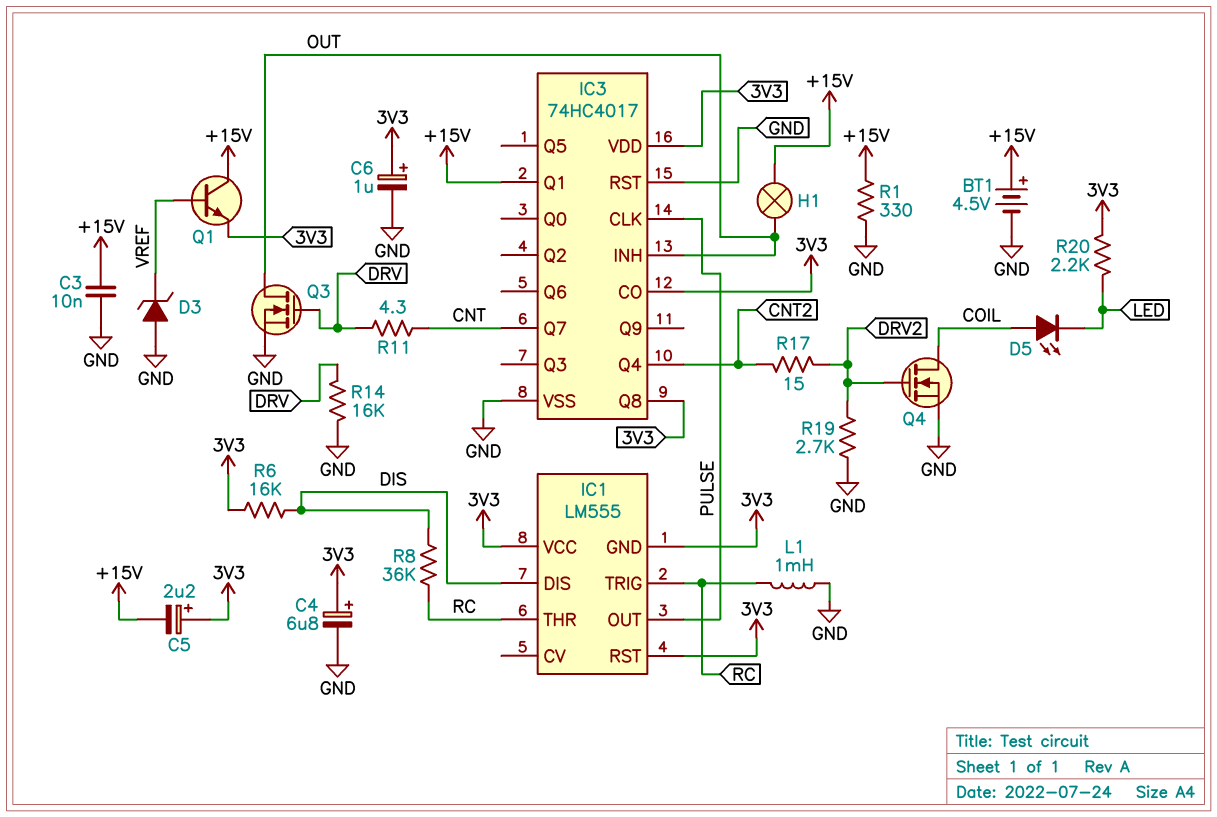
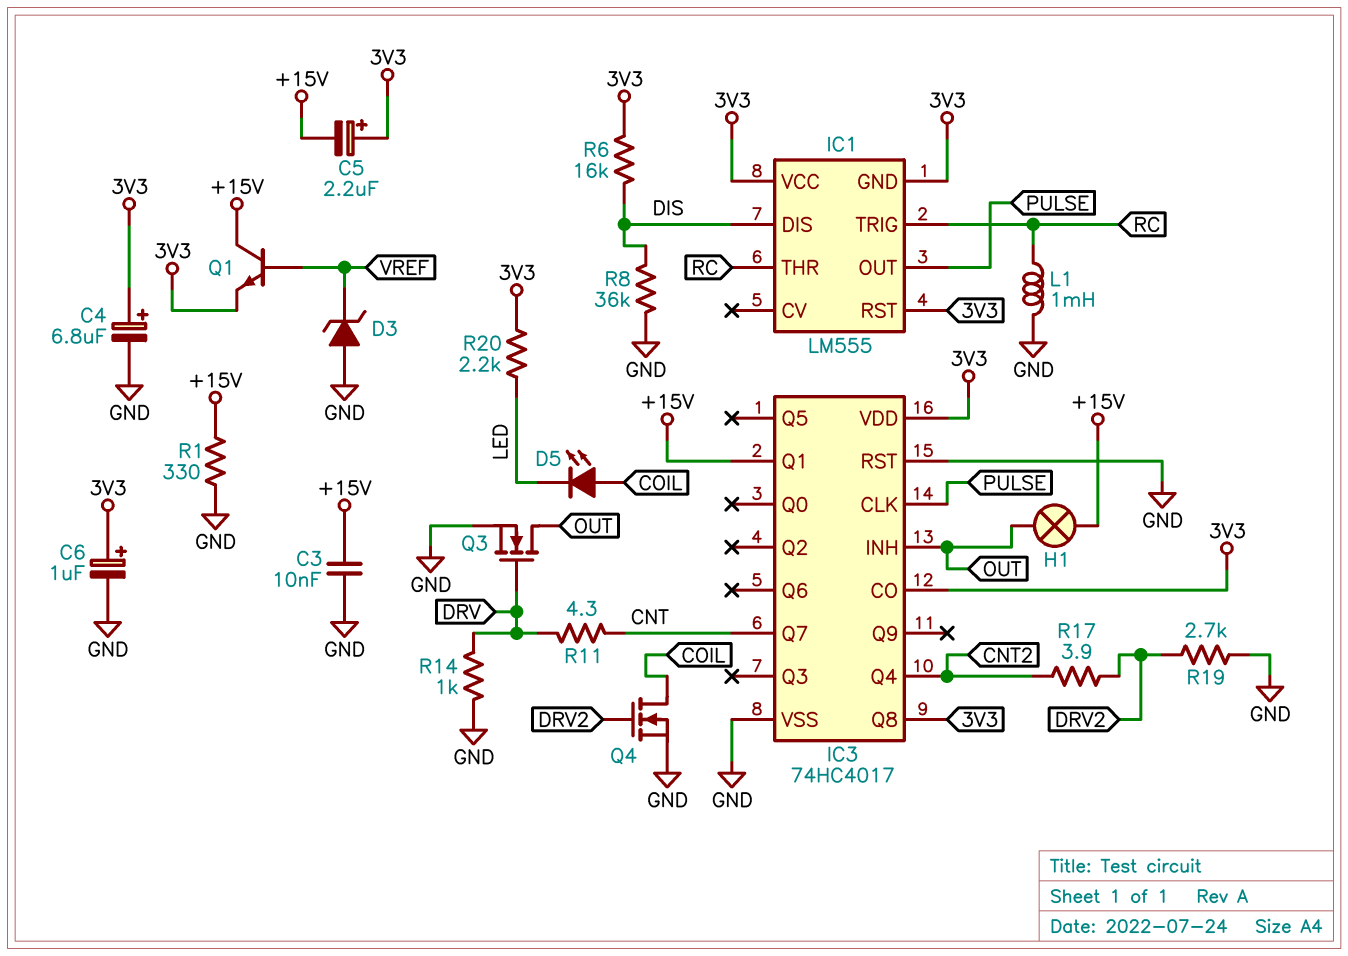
BT1: 4.5V (plus +15V, minus GND) -> none
R8: 36k (DIS, RC) -> 36k (DIS, GND)
R14: 16k (DRV, GND) -> 1k (DRV, GND)
R17: 15 (CNT2, DRV2) -> 3.9 (CNT2, DRV2)

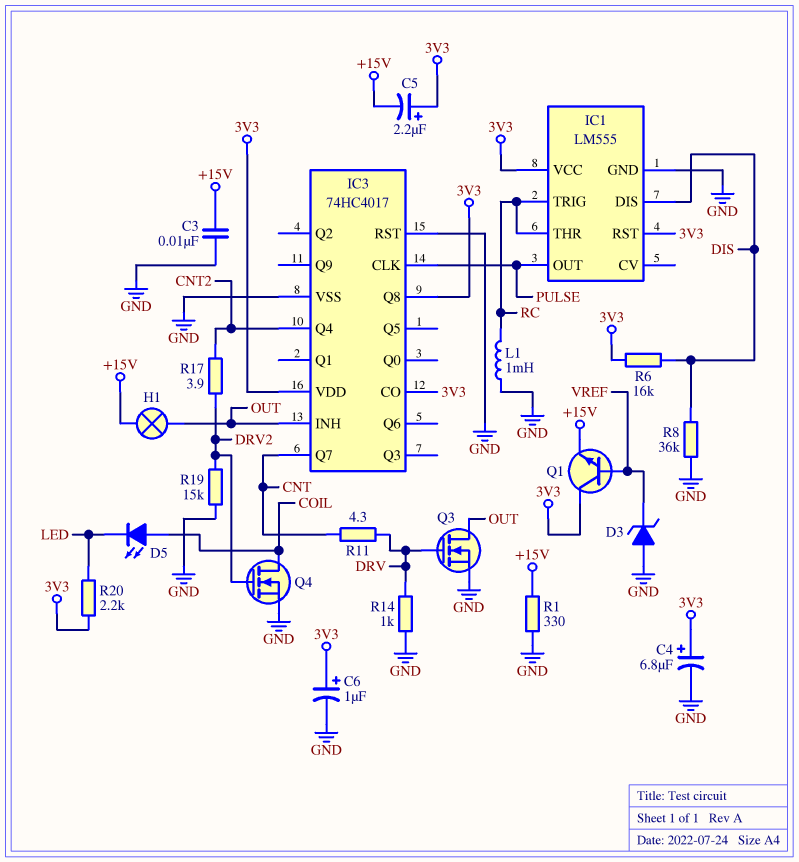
IC1 pin GND: 3V3 -> GND
IC3 pin Q1: +15V -> none
Q1: NPN (B VREF, C +15V, E 3V3) -> NPN (B VREF, C 3V3, E +15V)
R19: 2.7k (DRV2, GND) -> 15k (DRV2, GND)

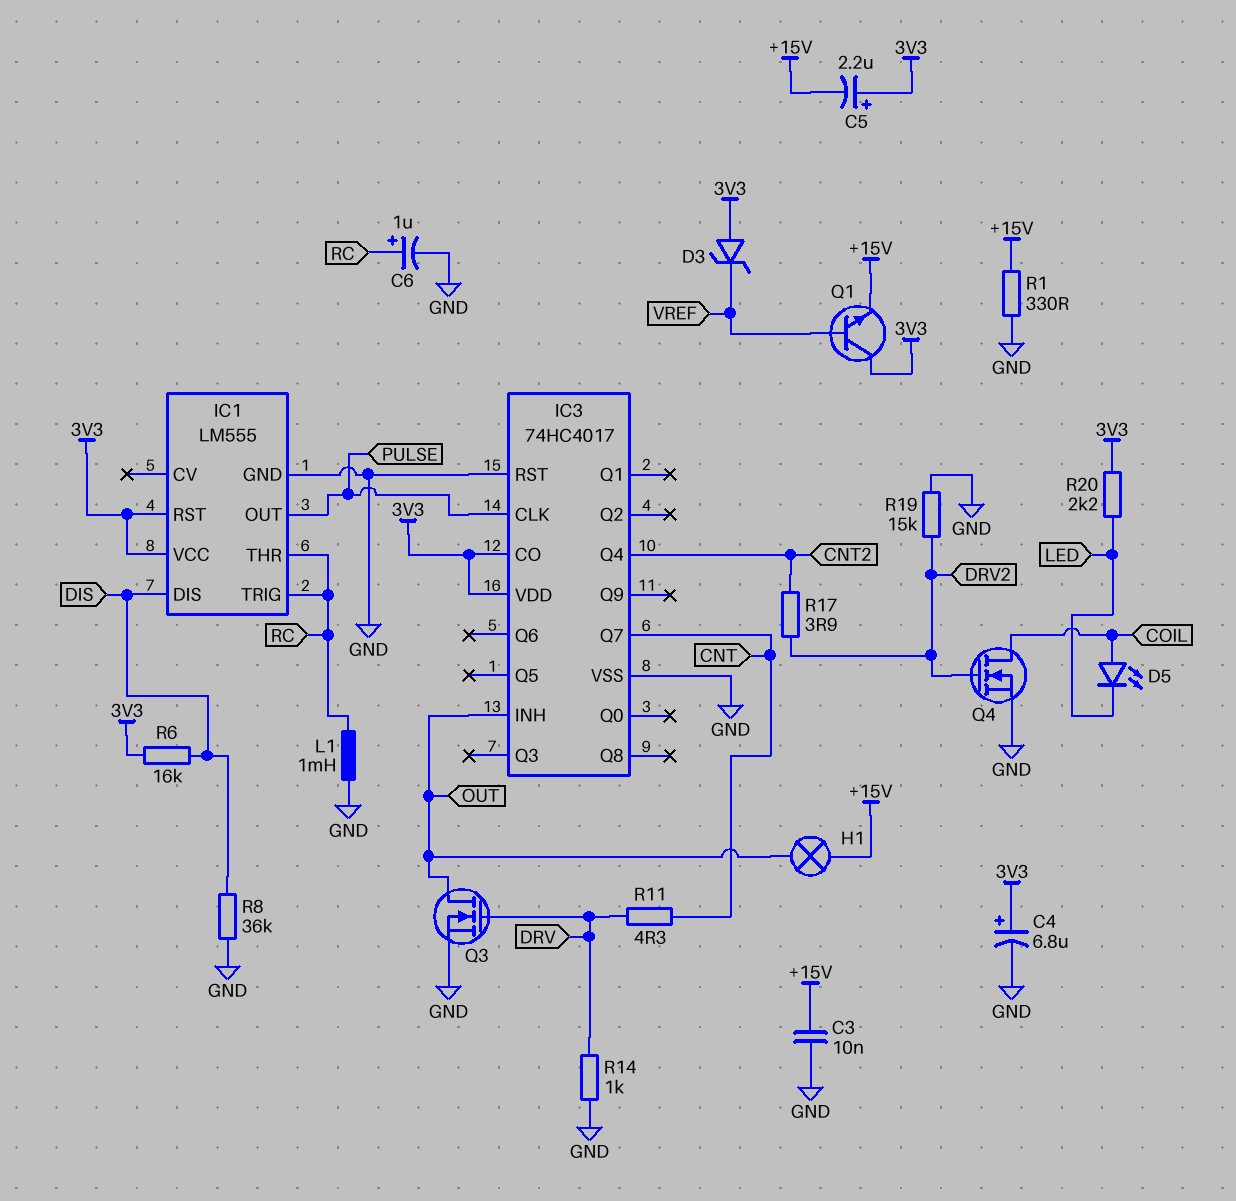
C6: 1uF (plus 3V3, minus GND) -> 1uF (plus RC, minus GND)
D3: zener (A GND, K VREF) -> zener (A 3V3, K VREF)
IC3 pin Q8: 3V3 -> none

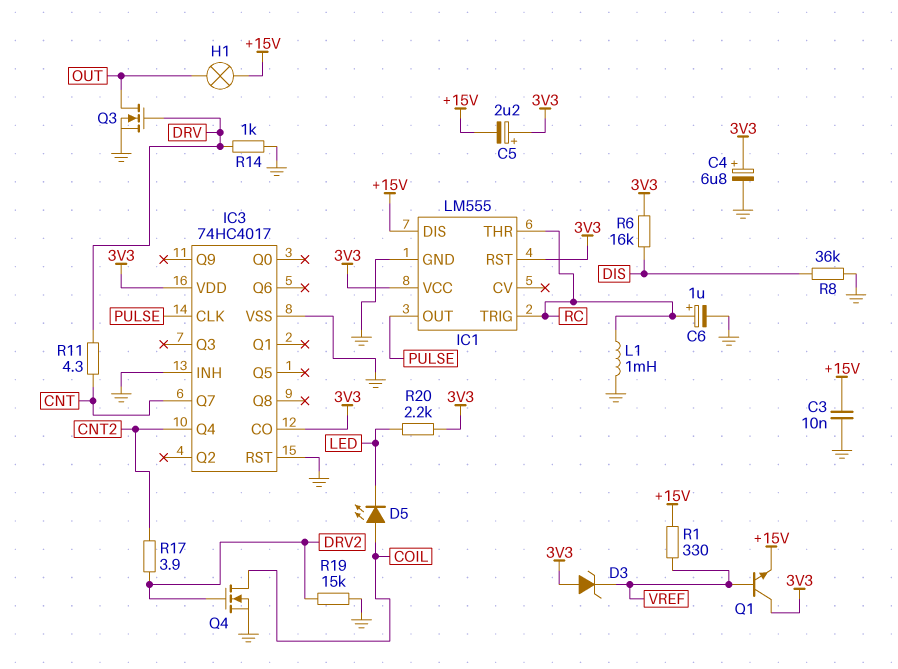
IC1 pin DIS: DIS -> +15V
IC3 pin INH: OUT -> GND
R1: 330 (+15V, GND) -> 330 (+15V, VREF)

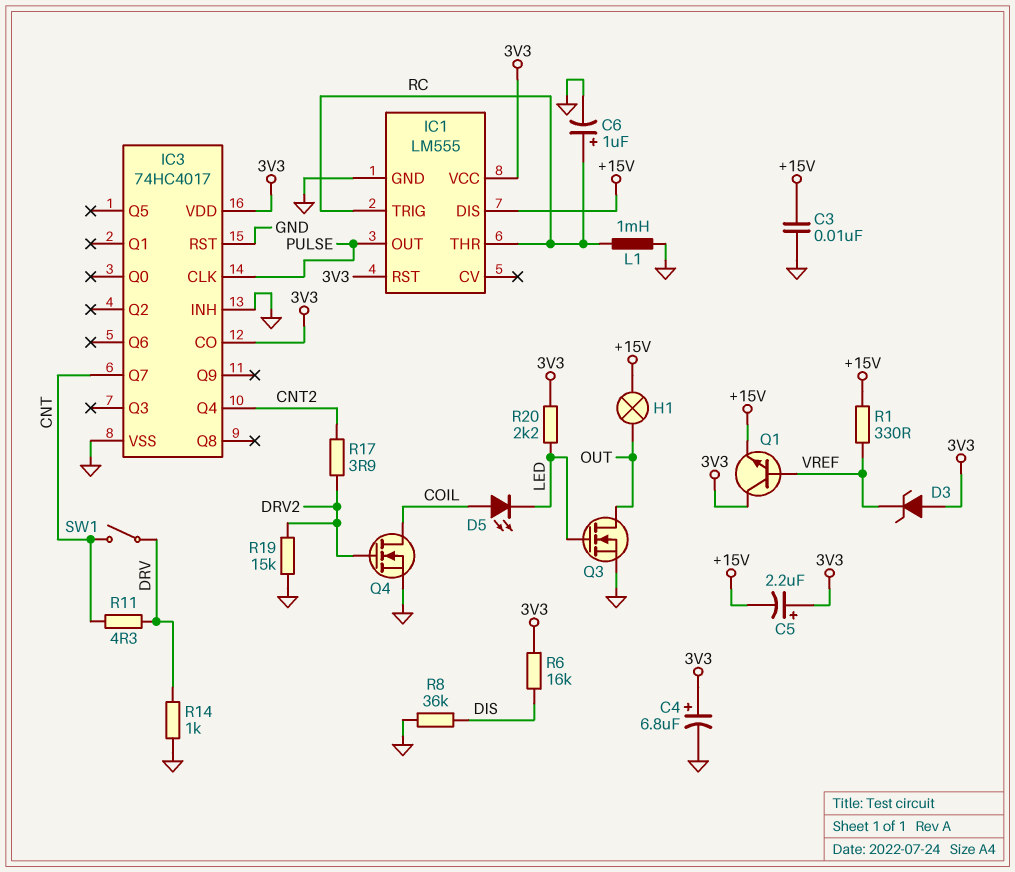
Q3: NMOS (G DRV, D OUT, S GND) -> NMOS (G LED, D OUT, S GND)
SW1: none -> switch (CNT, DRV)

